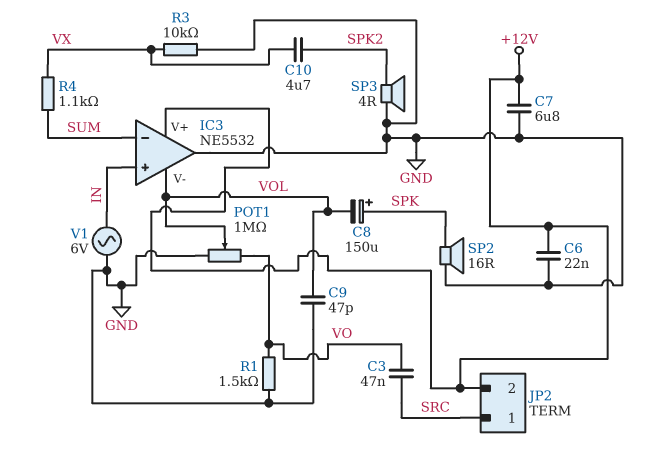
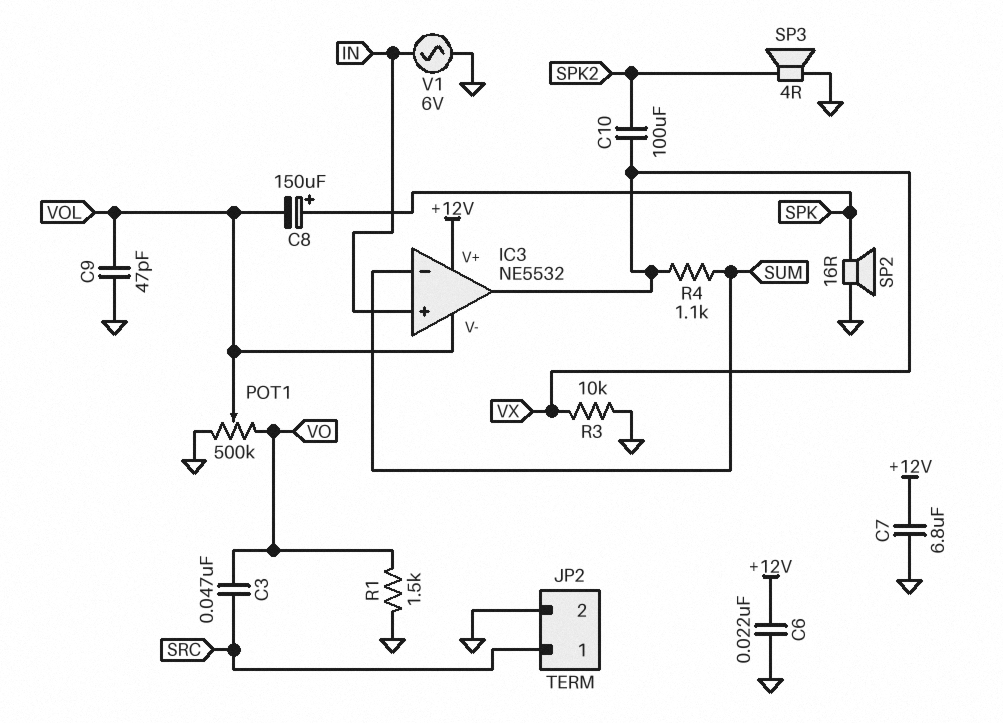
C10: 4.7uF (SPK2, VX) -> 100uF (SPK2, VX)
IC3 pin out: GND -> VX
JP2 pin 2: +12V -> GND
POT1: 1M (GND, VO, wiper VOL) -> 500k (GND, VO, wiper VOL)

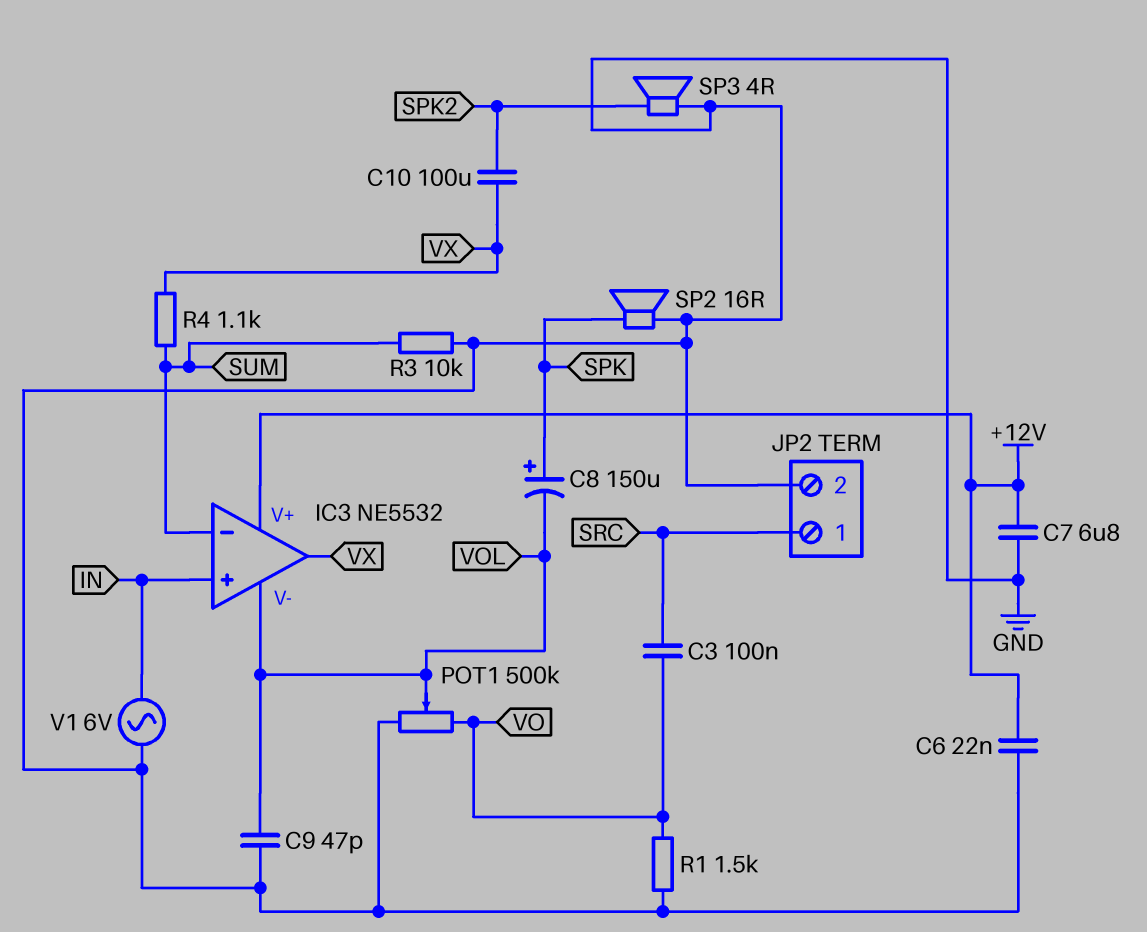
C3: 47nF (SRC, VO) -> 100nF (SRC, VO)
R3: 10k (GND, VX) -> 10k (GND, SUM)

